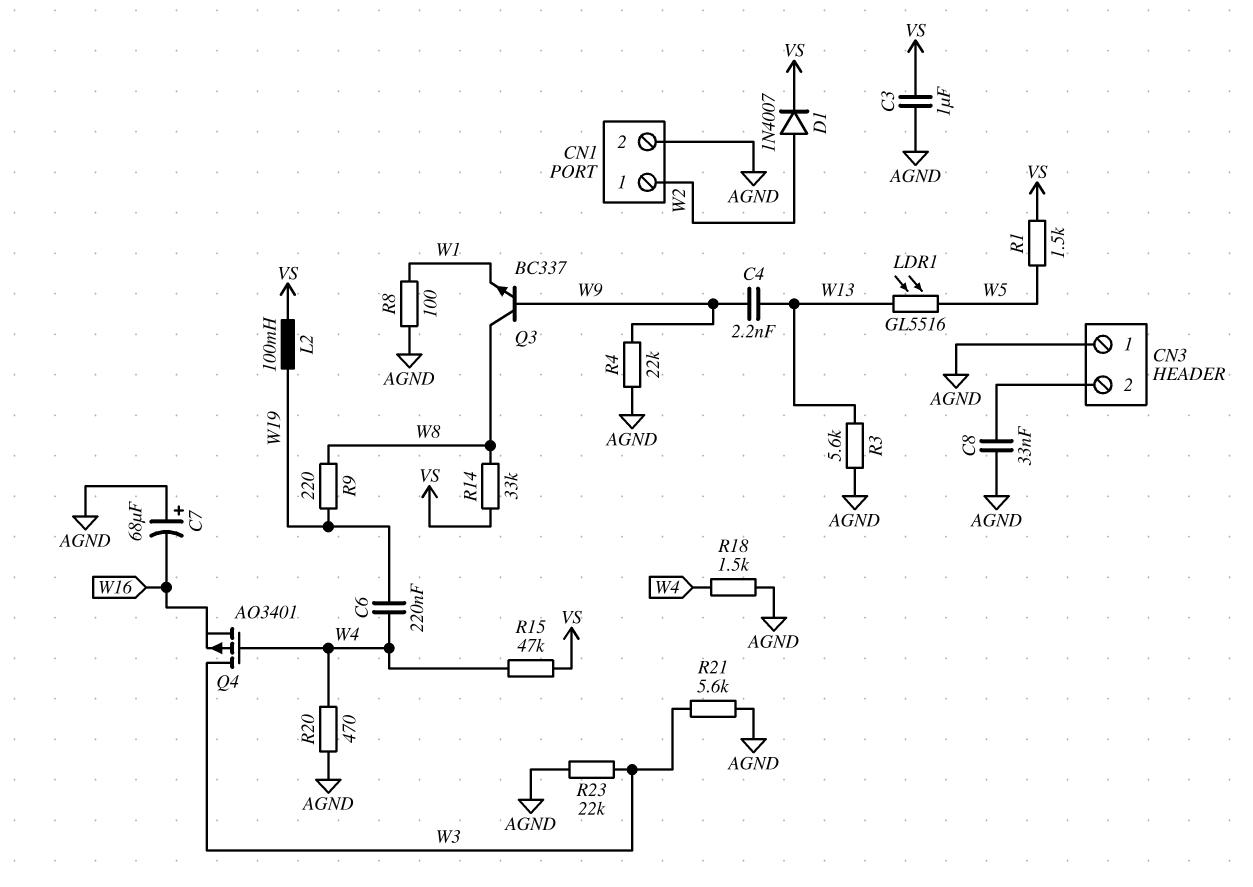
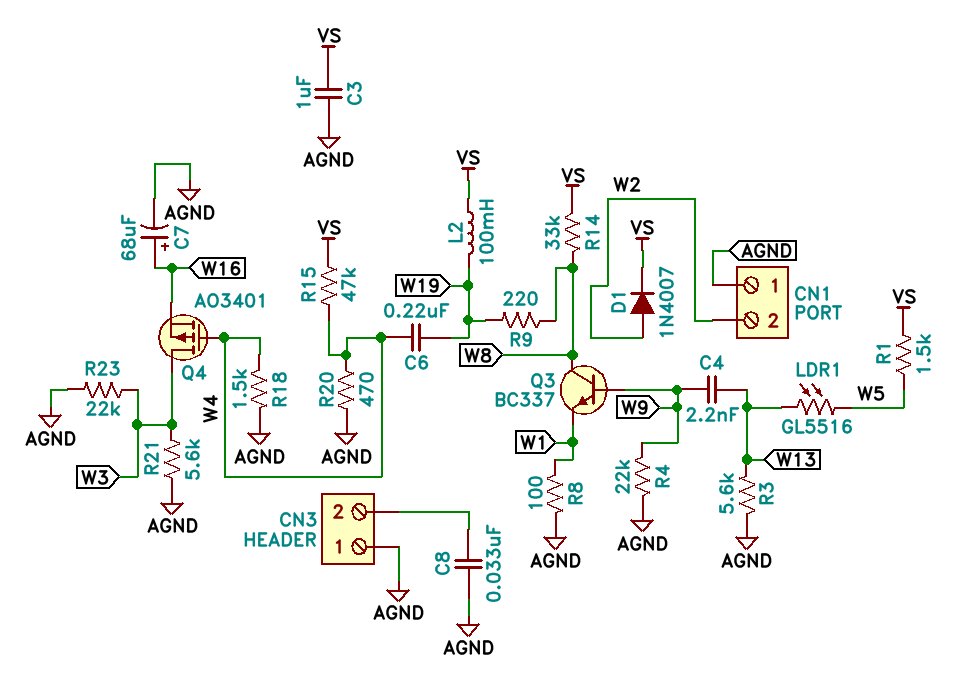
C7: 68uF (plus AGND, minus W16) -> 68uF (plus W16, minus AGND)
CN1 pin 1: W2 -> AGND
CN1 pin 2: AGND -> W2

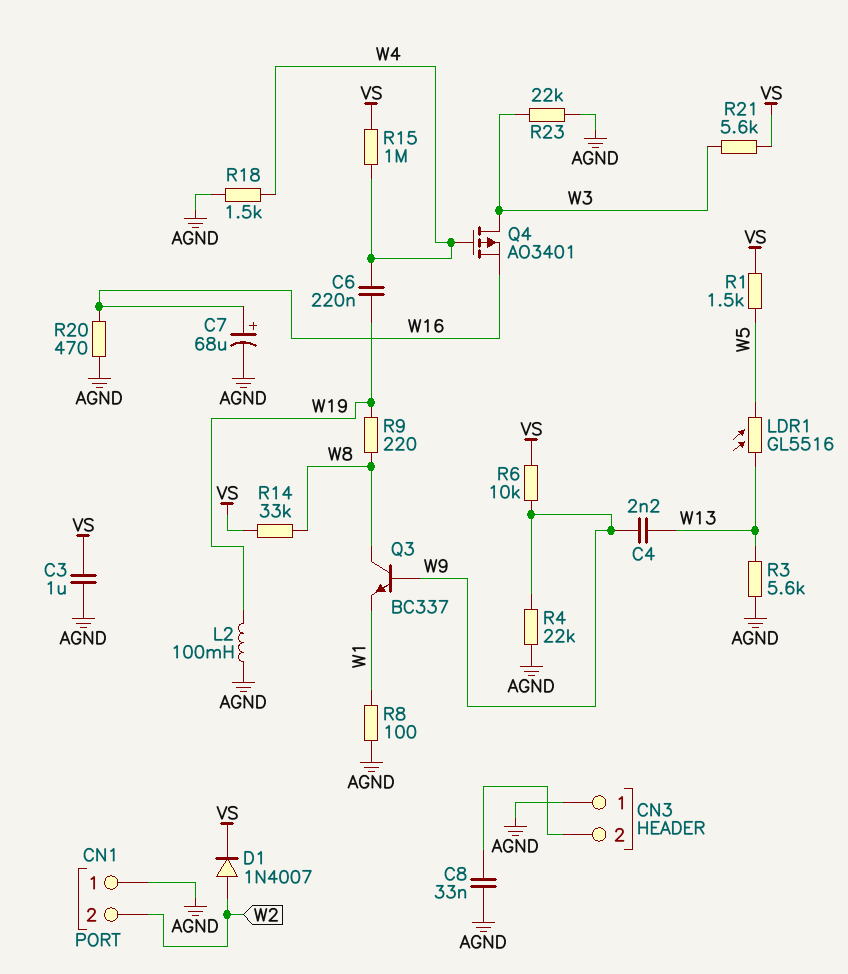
L2: 100mH (VS, W19) -> 100mH (AGND, W19)
R6: none -> 10k (VS, W9)
R15: 47k (VS, W4) -> 1M (VS, W4)
R20: 470 (AGND, W4) -> 470 (AGND, W16)
R21: 5.6k (AGND, W3) -> 5.6k (VS, W3)

